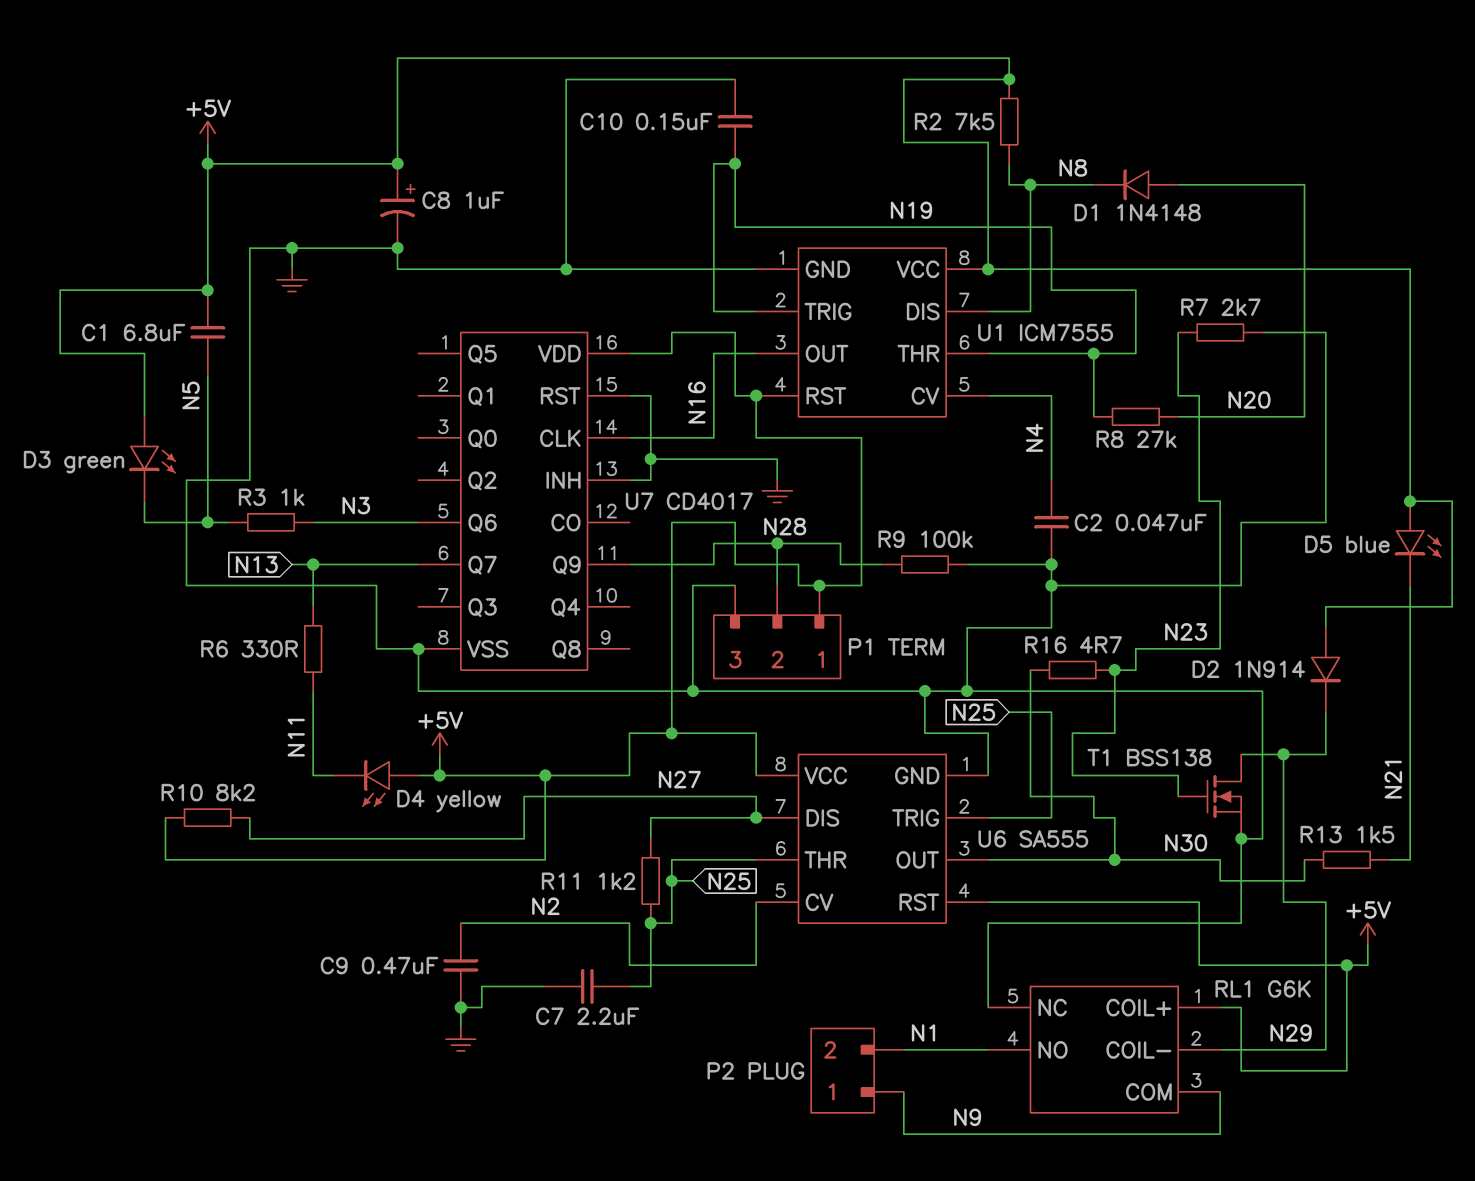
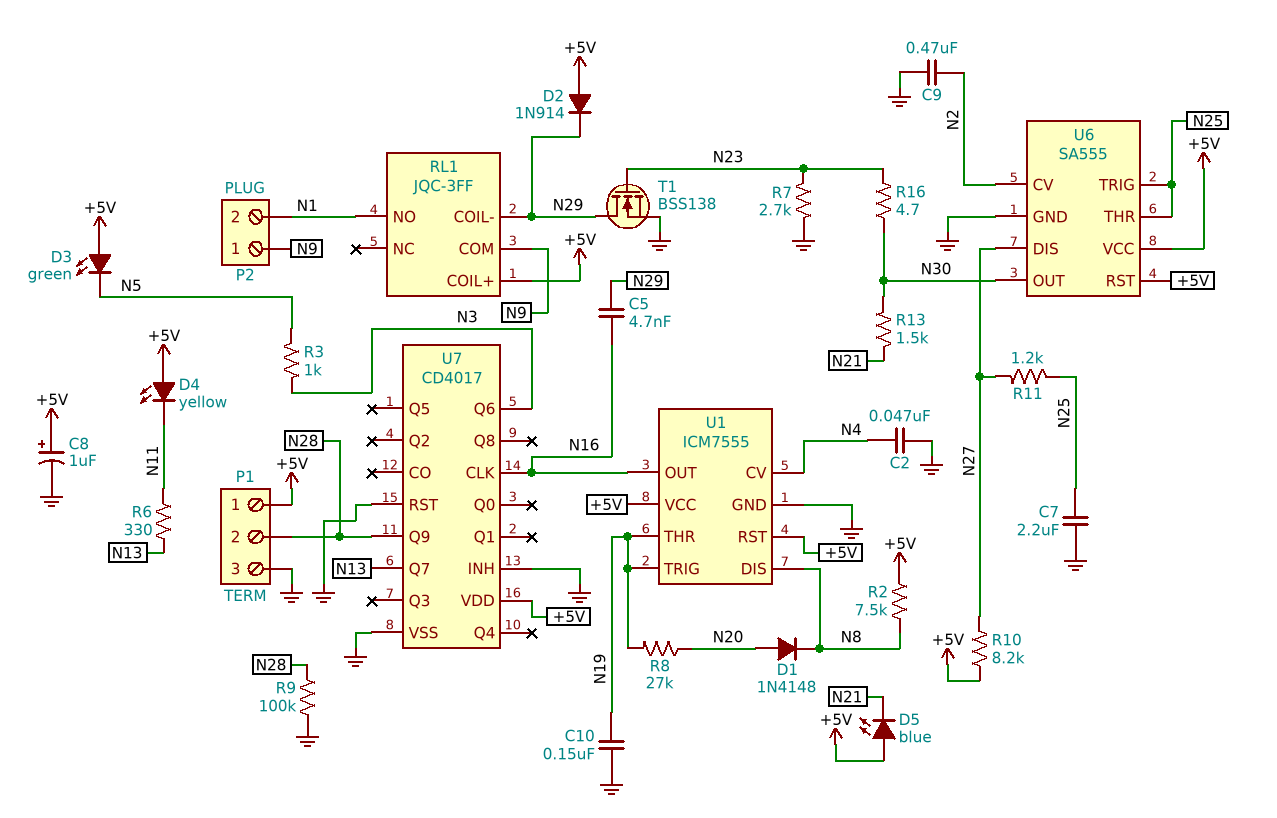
C1: 6.8uF (+5V, N5) -> none
C5: none -> 4.7nF (N16, N29)
RL1: G6K -> JQC-3FF
RL1 pin NC: GND -> none

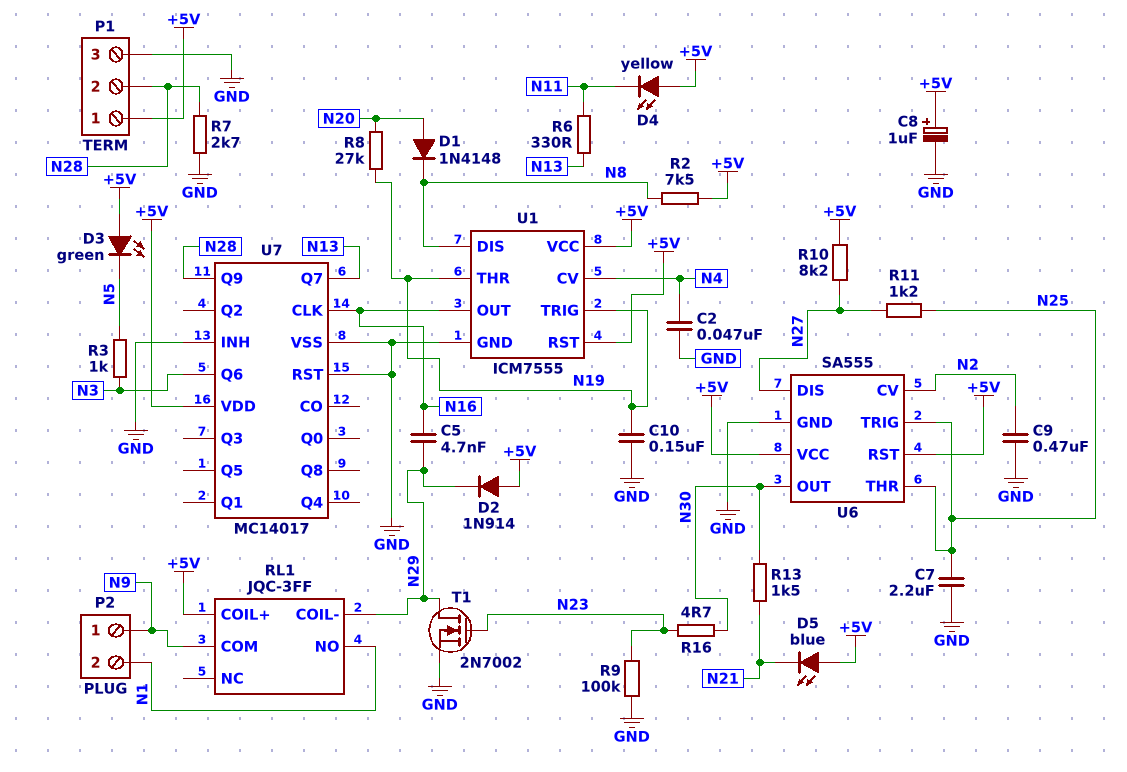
R7: 2.7k (GND, N23) -> 2.7k (GND, N28)
R9: 100k (GND, N28) -> 100k (GND, N23)
T1: NMOS BSS138 (G N23, D N29, S GND) -> NMOS 2N7002 (G N23, D N29, S GND)
U7: CD4017 -> MC14017

